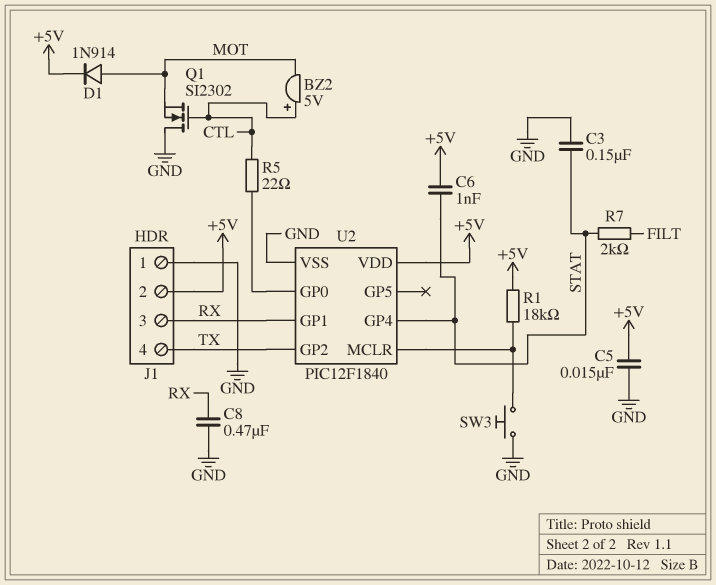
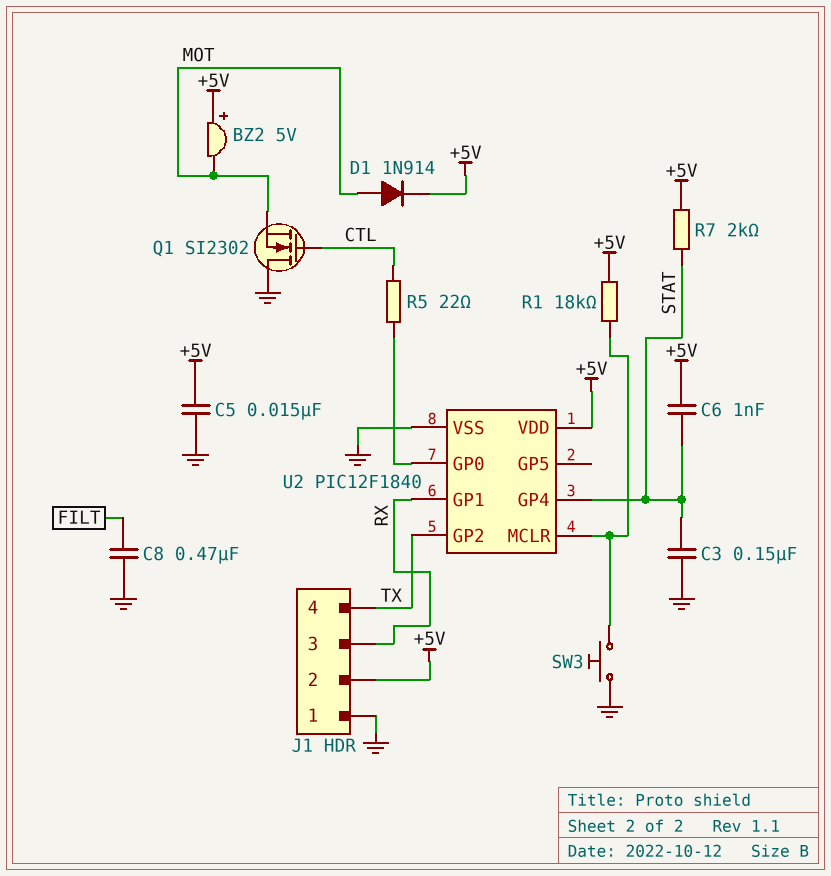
BZ2: buzzer 5V (plus CTL, minus MOT) -> buzzer 5V (plus +5V, minus MOT)
C8: 470nF (GND, RX) -> 470nF (FILT, GND)
R7: 2k (FILT, STAT) -> 2k (+5V, STAT)

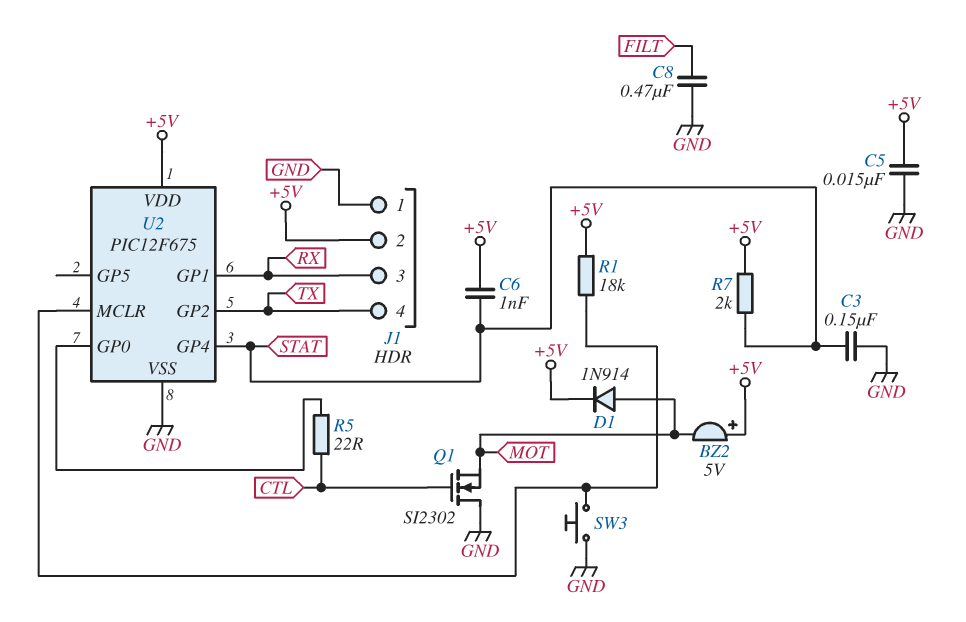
U2: PIC12F1840 -> PIC12F675

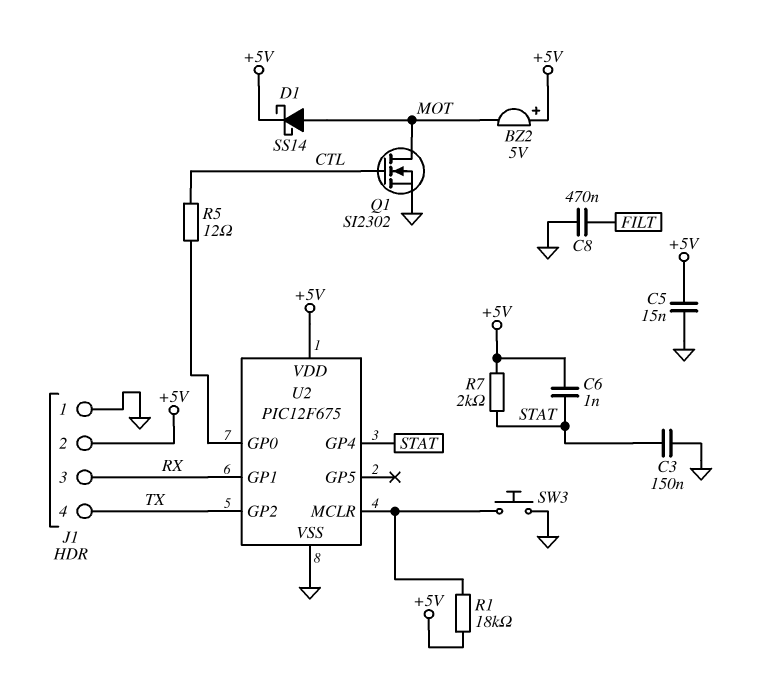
D1: diode 1N914 (A MOT, K +5V) -> schottky SS14 (A MOT, K +5V)
Q1: NMOS SI2302 (G CTL, D GND, S MOT) -> NMOS SI2302 (G CTL, D MOT, S GND)
R5: 22 (CTL, U2/GP0) -> 12 (CTL, U2/GP0)

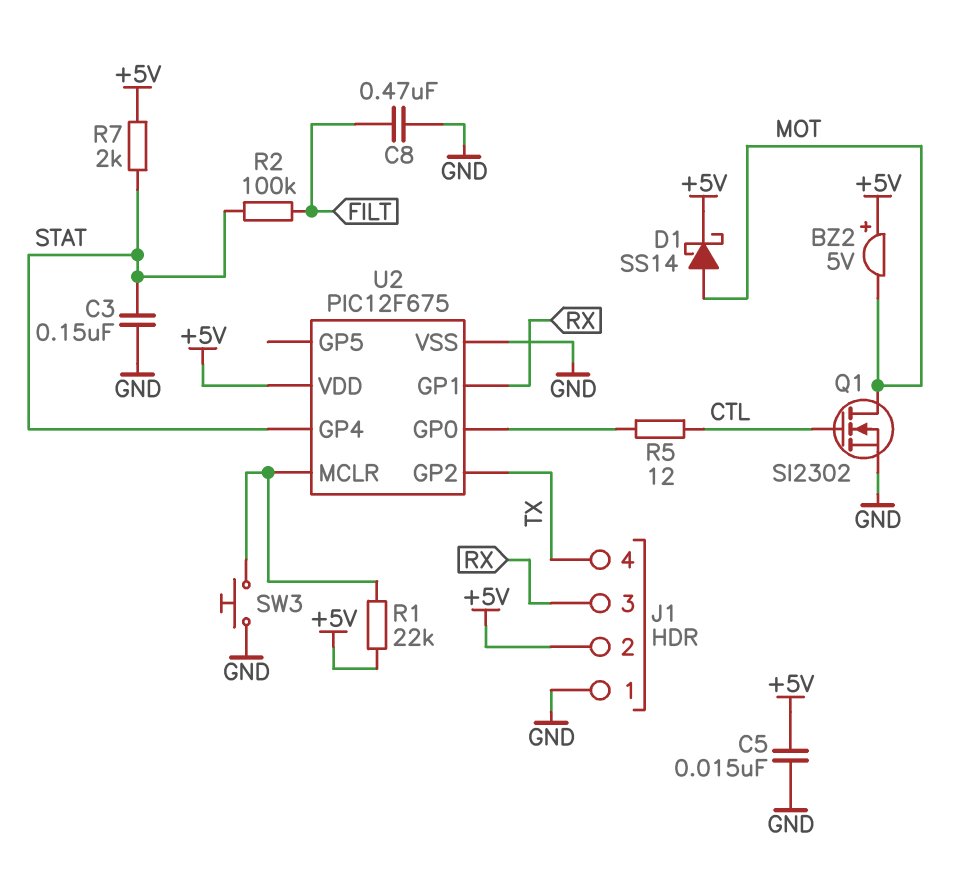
C6: 1nF (+5V, STAT) -> none
R1: 18k (+5V, U2/MCLR) -> 22k (+5V, U2/MCLR)
R2: none -> 100k (FILT, STAT)

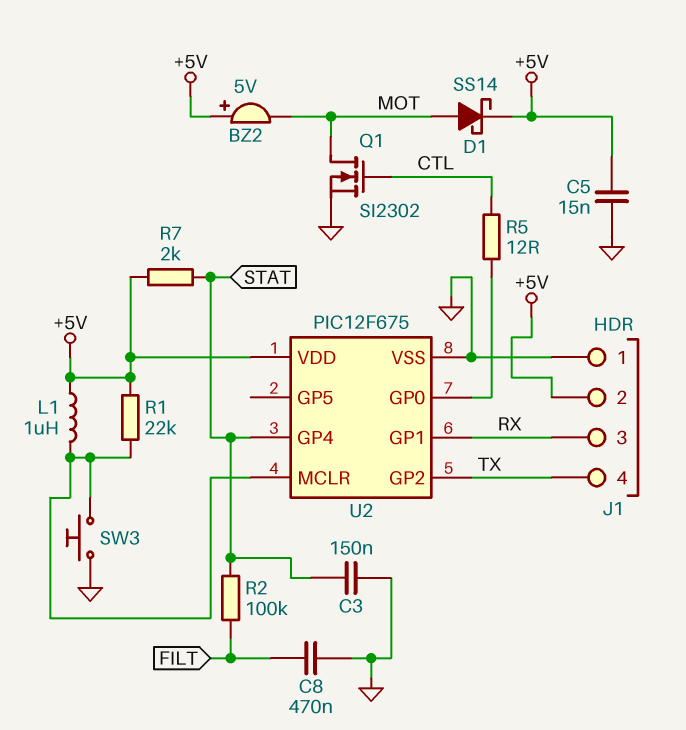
L1: none -> 1uH (+5V, U2/MCLR)

